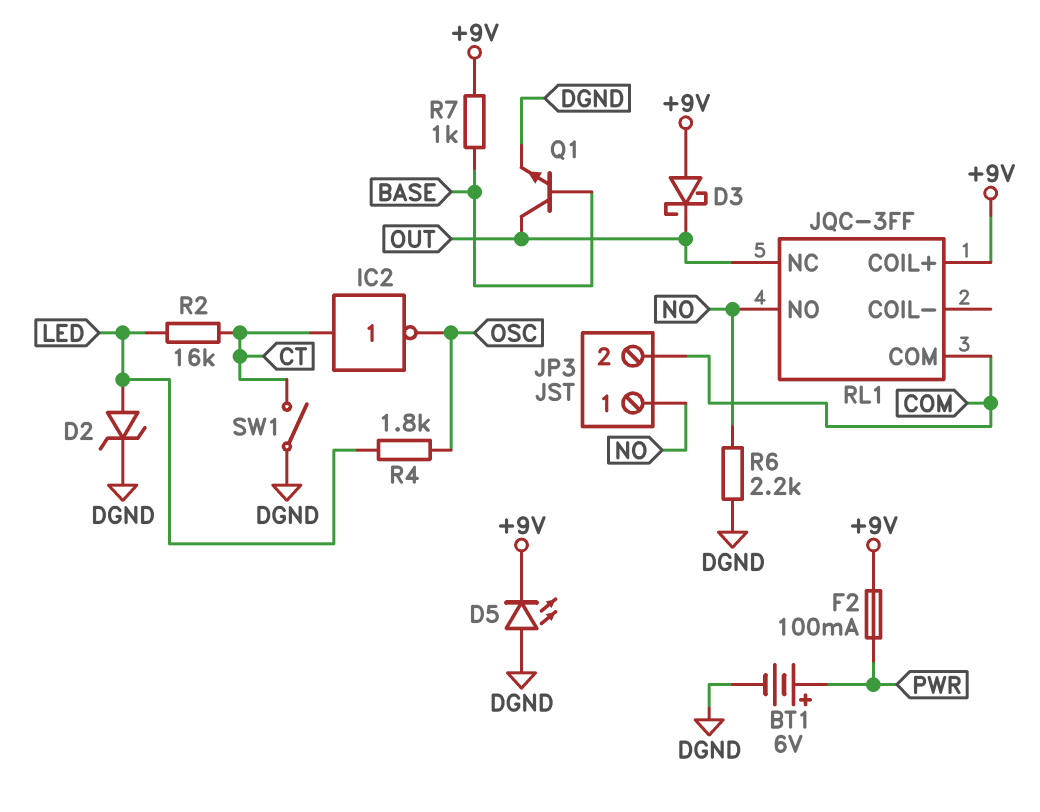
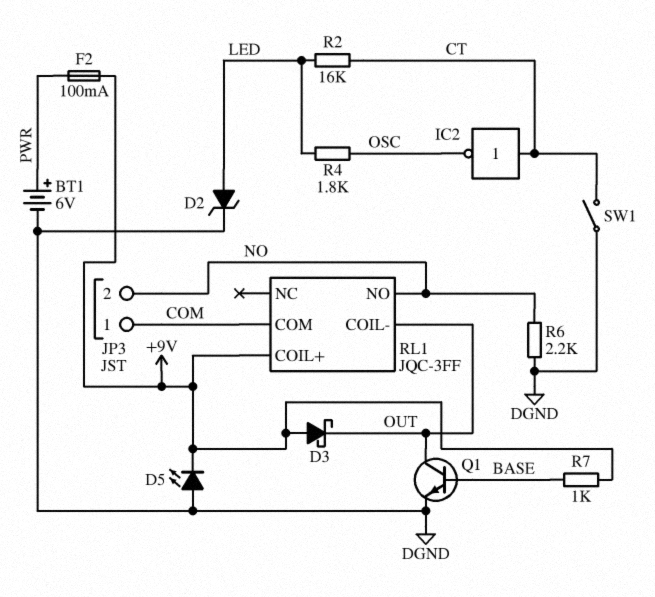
JP3 pin 1: NO -> COM
JP3 pin 2: COM -> NO
RL1 pin COIL-: none -> OUT
RL1 pin NC: OUT -> none

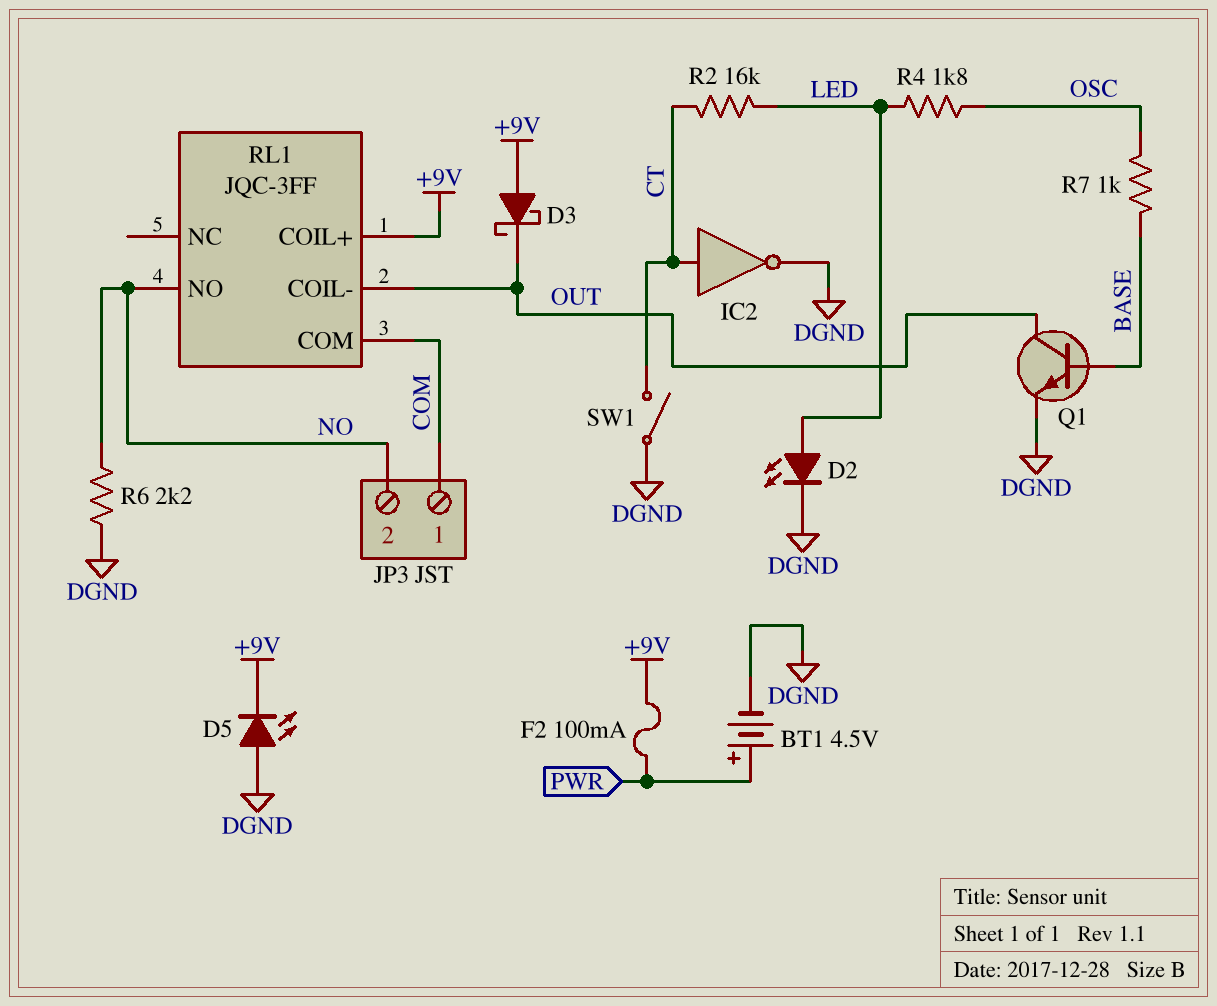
BT1: 6V (plus PWR, minus DGND) -> 4.5V (plus PWR, minus DGND)
D2: zener (A LED, K DGND) -> LED (A LED, K DGND)
IC2: NOT (in CT, out OSC) -> NOT (in CT, out DGND)
R7: 1k (+9V, BASE) -> 1k (BASE, OSC)

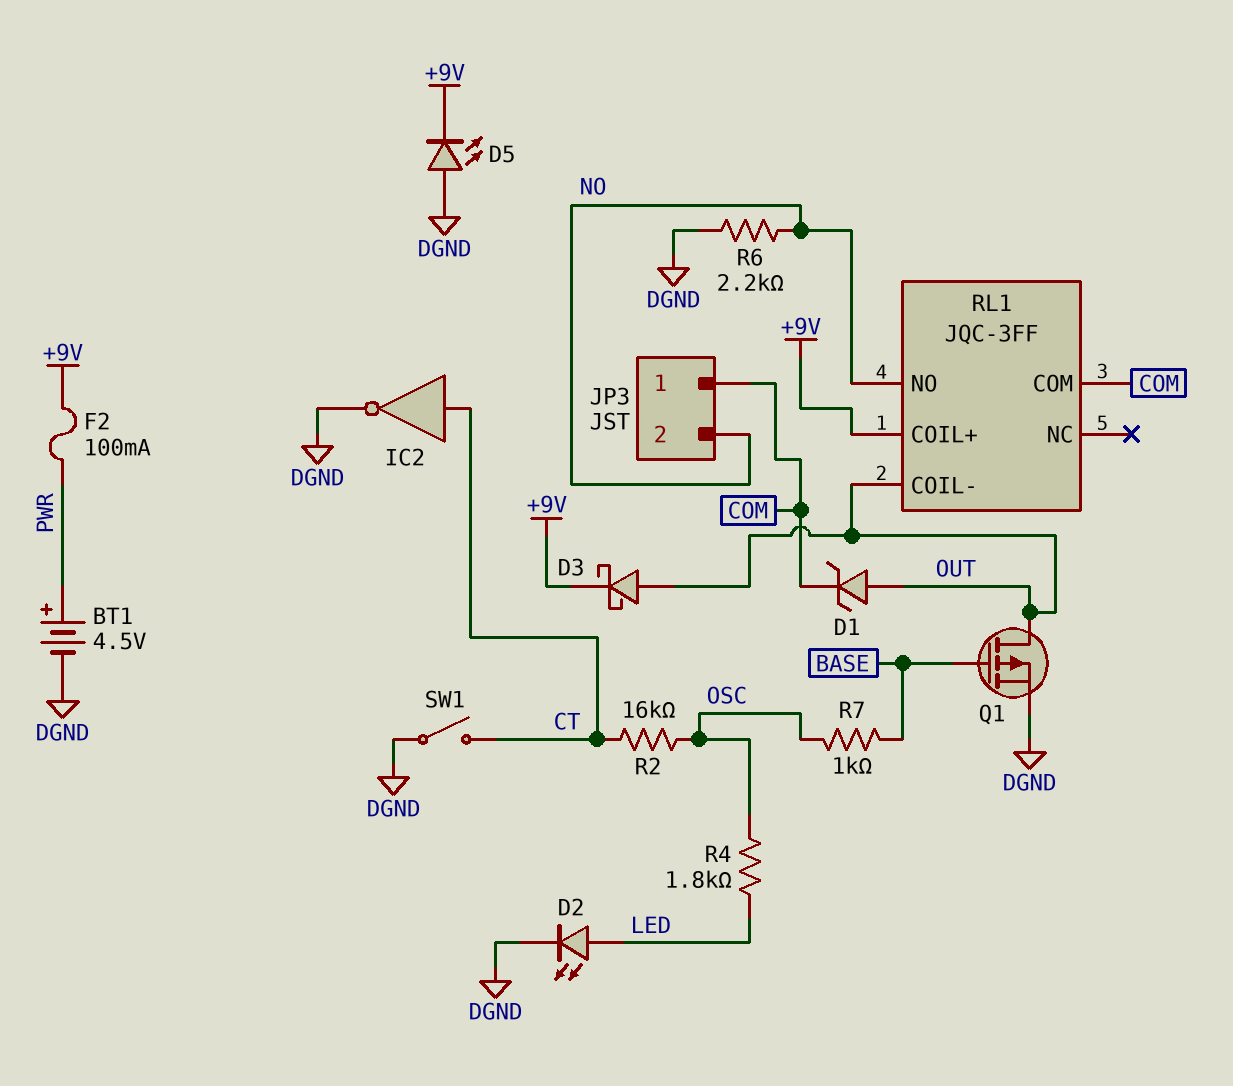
D1: none -> zener (A OUT, K COM)
D3: schottky (A +9V, K OUT) -> schottky (A OUT, K +9V)
Q1: NPN (B BASE, C OUT, E DGND) -> PMOS (G BASE, D OUT, S DGND)
R2: 16k (CT, LED) -> 16k (CT, OSC)

